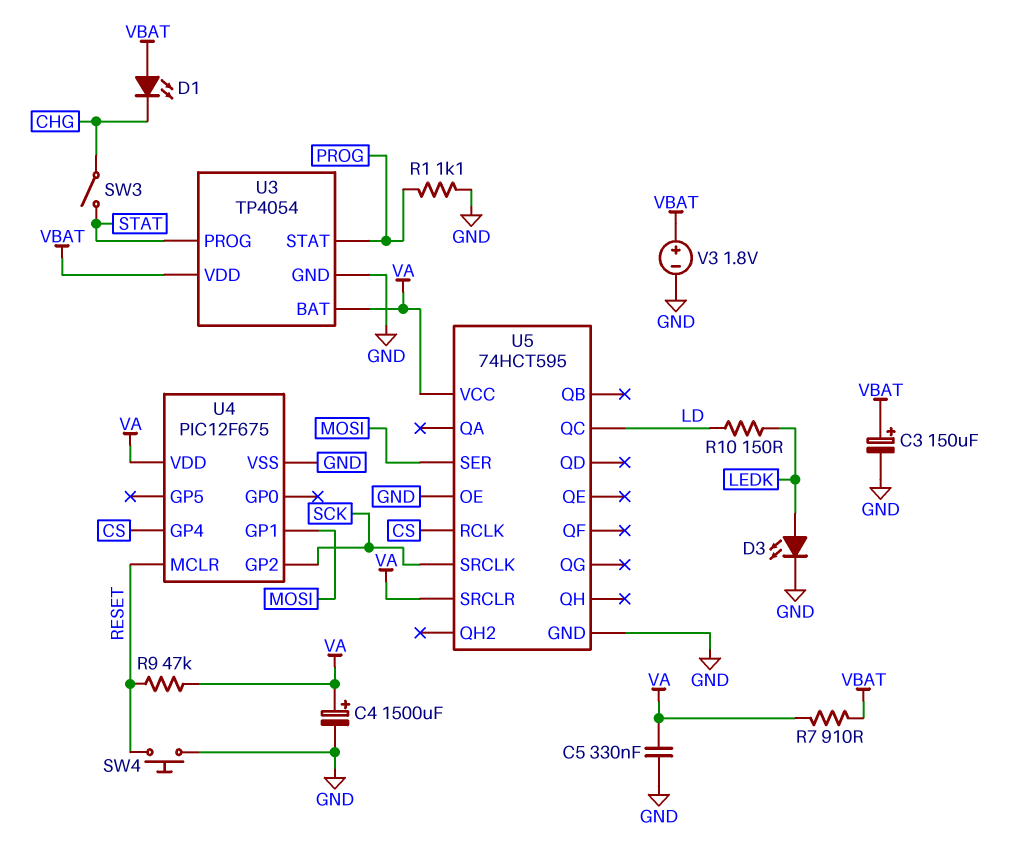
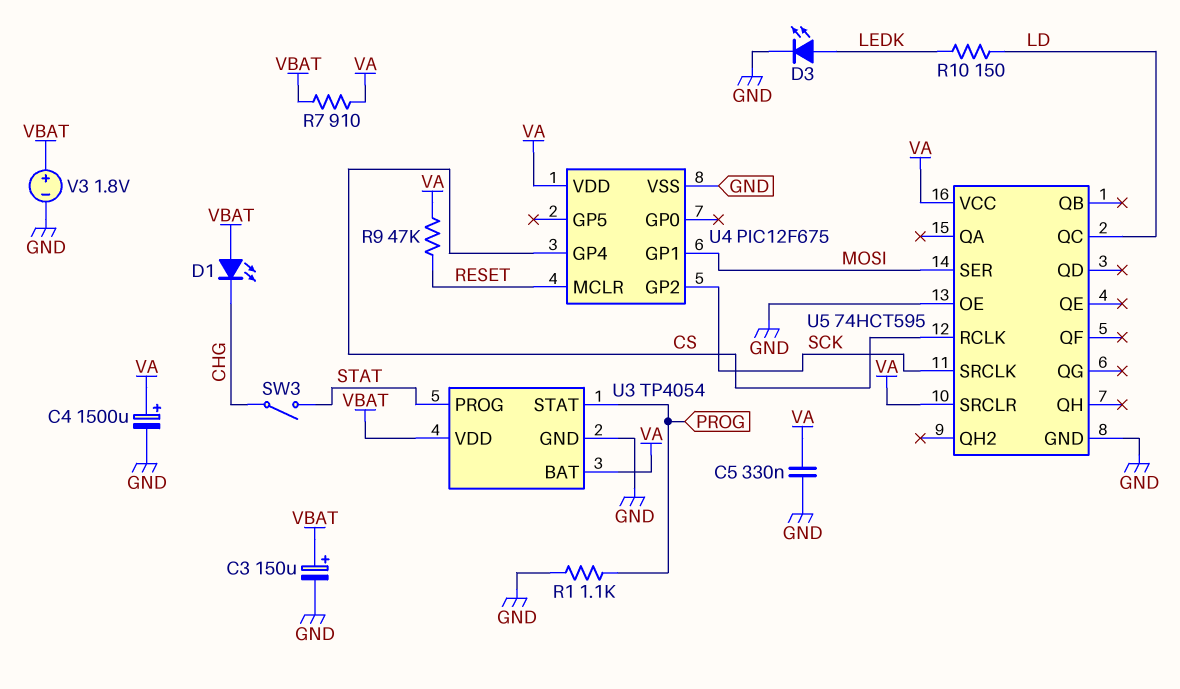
SW4: button (GND, RESET) -> none

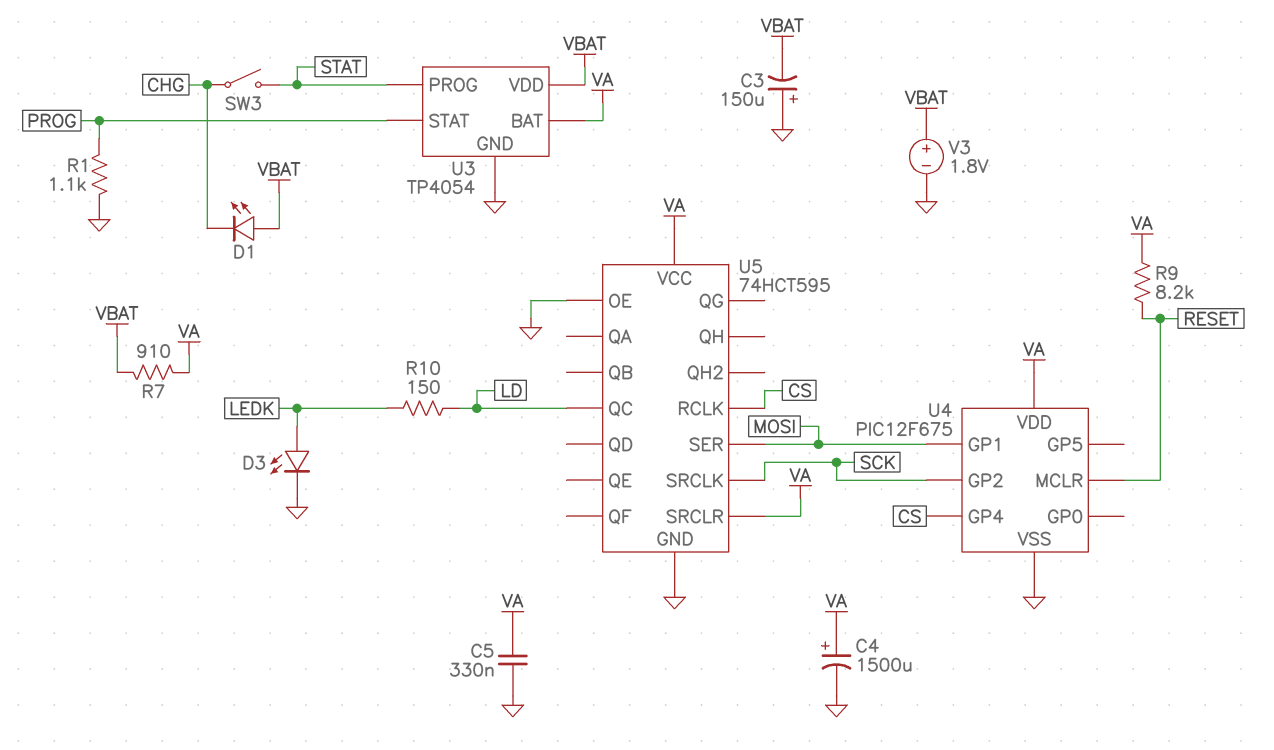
C3: 150uF (plus VBAT, minus GND) -> 150uF (plus GND, minus VBAT)
R9: 47k (RESET, VA) -> 8.2k (RESET, VA)

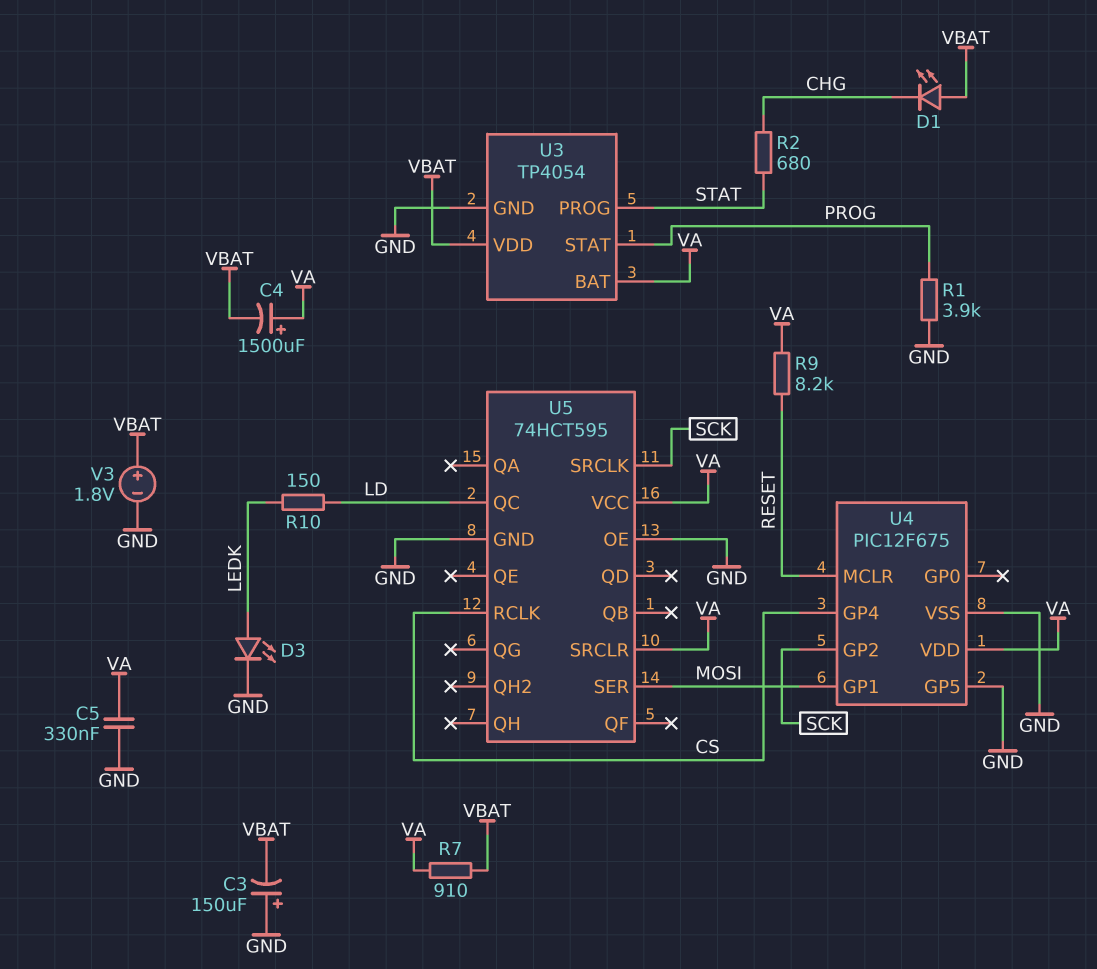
C4: 1500uF (plus VA, minus GND) -> 1500uF (plus VA, minus VBAT)
R1: 1.1k (GND, PROG) -> 3.9k (GND, PROG)
R2: none -> 680 (CHG, STAT)
SW3: switch (CHG, STAT) -> none
U4 pin GP5: none -> GND

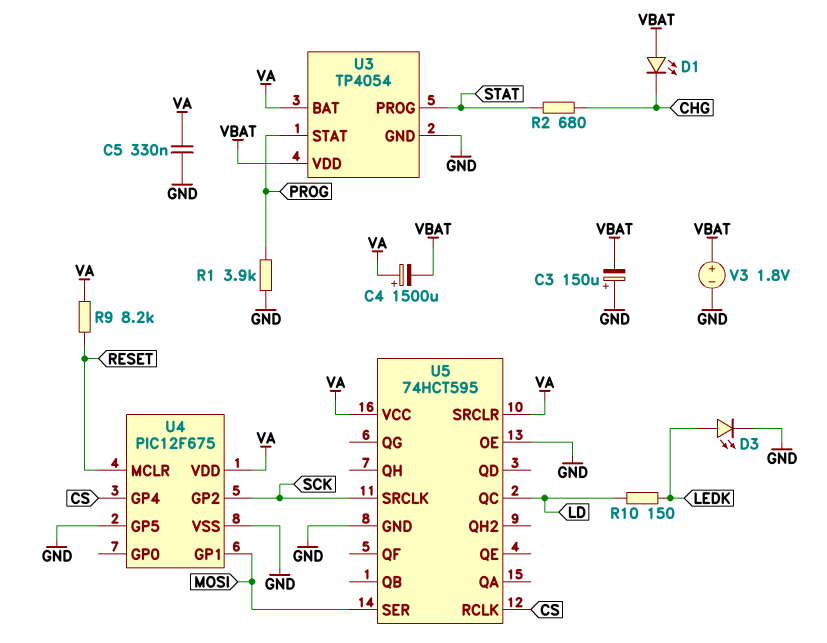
R7: 910 (VA, VBAT) -> none

